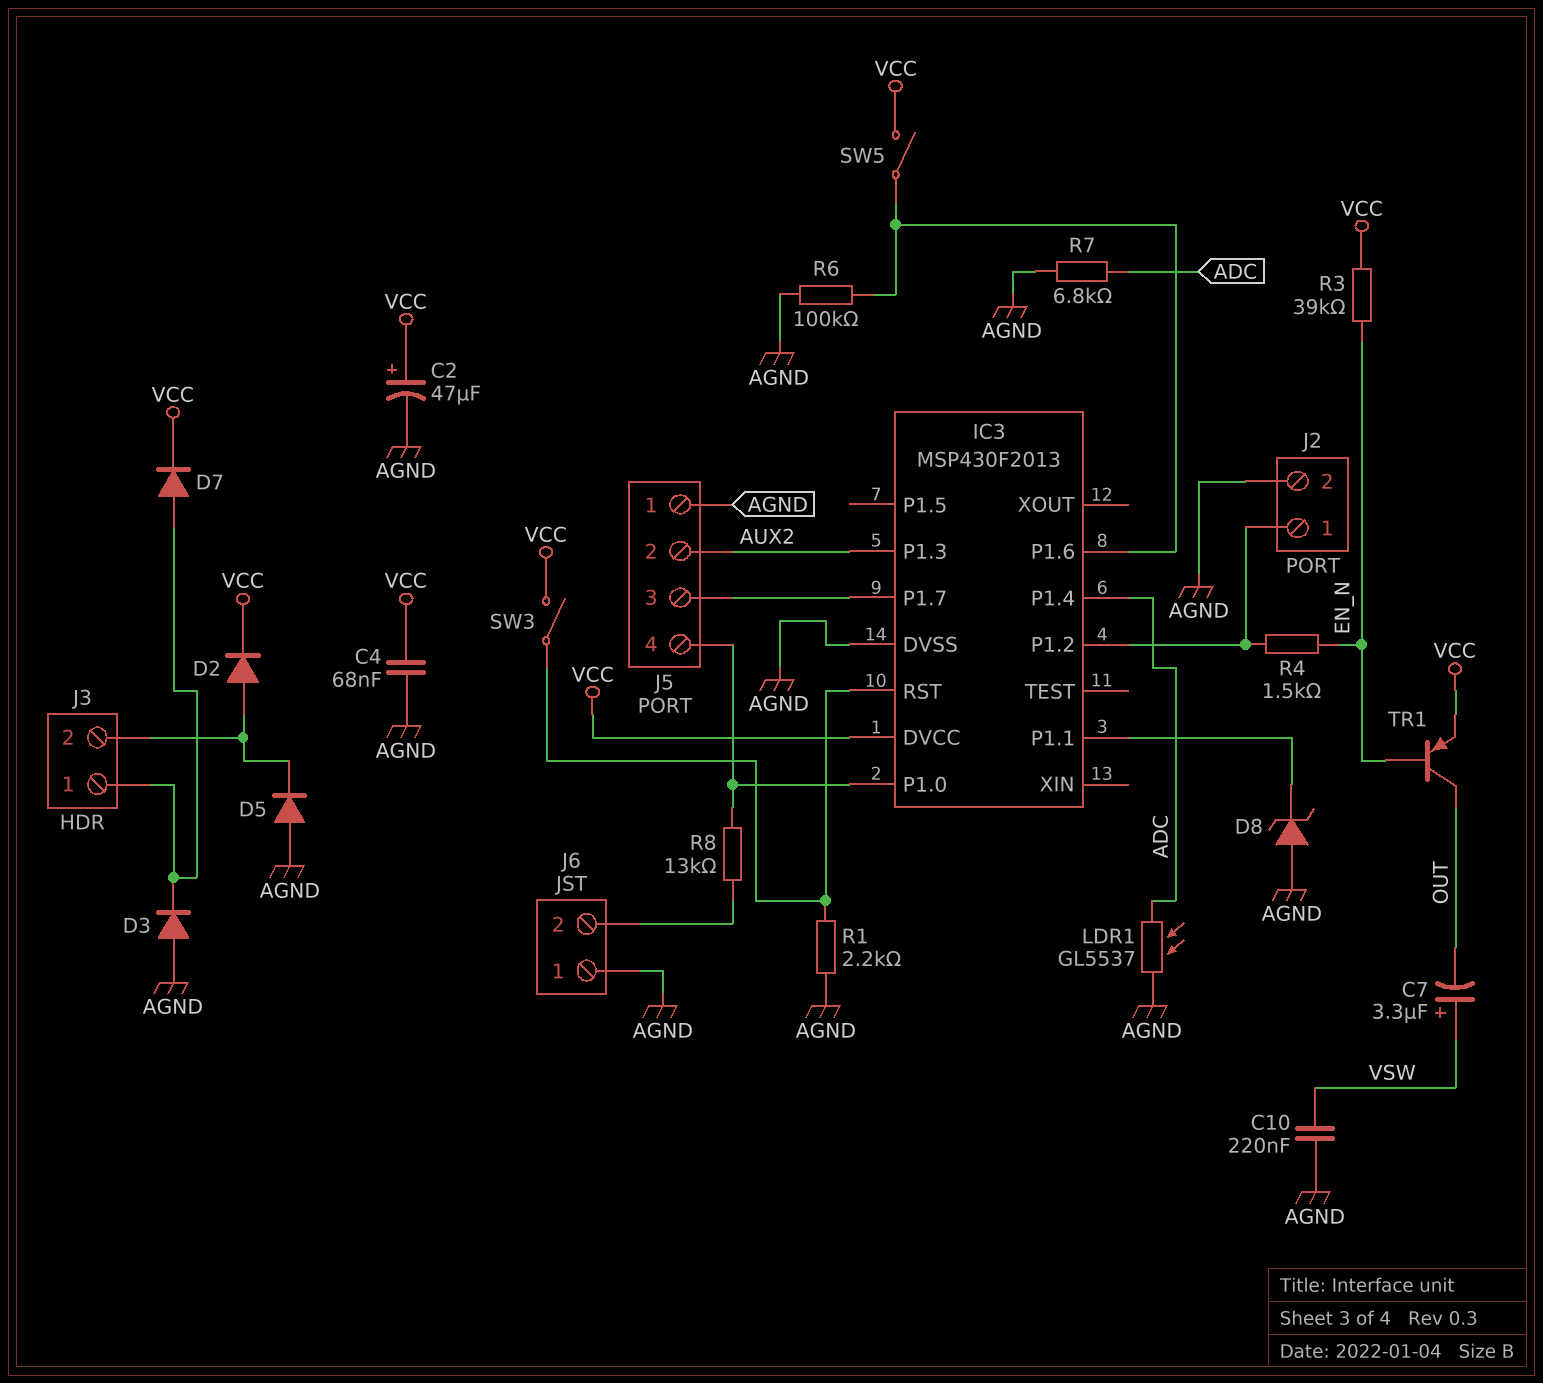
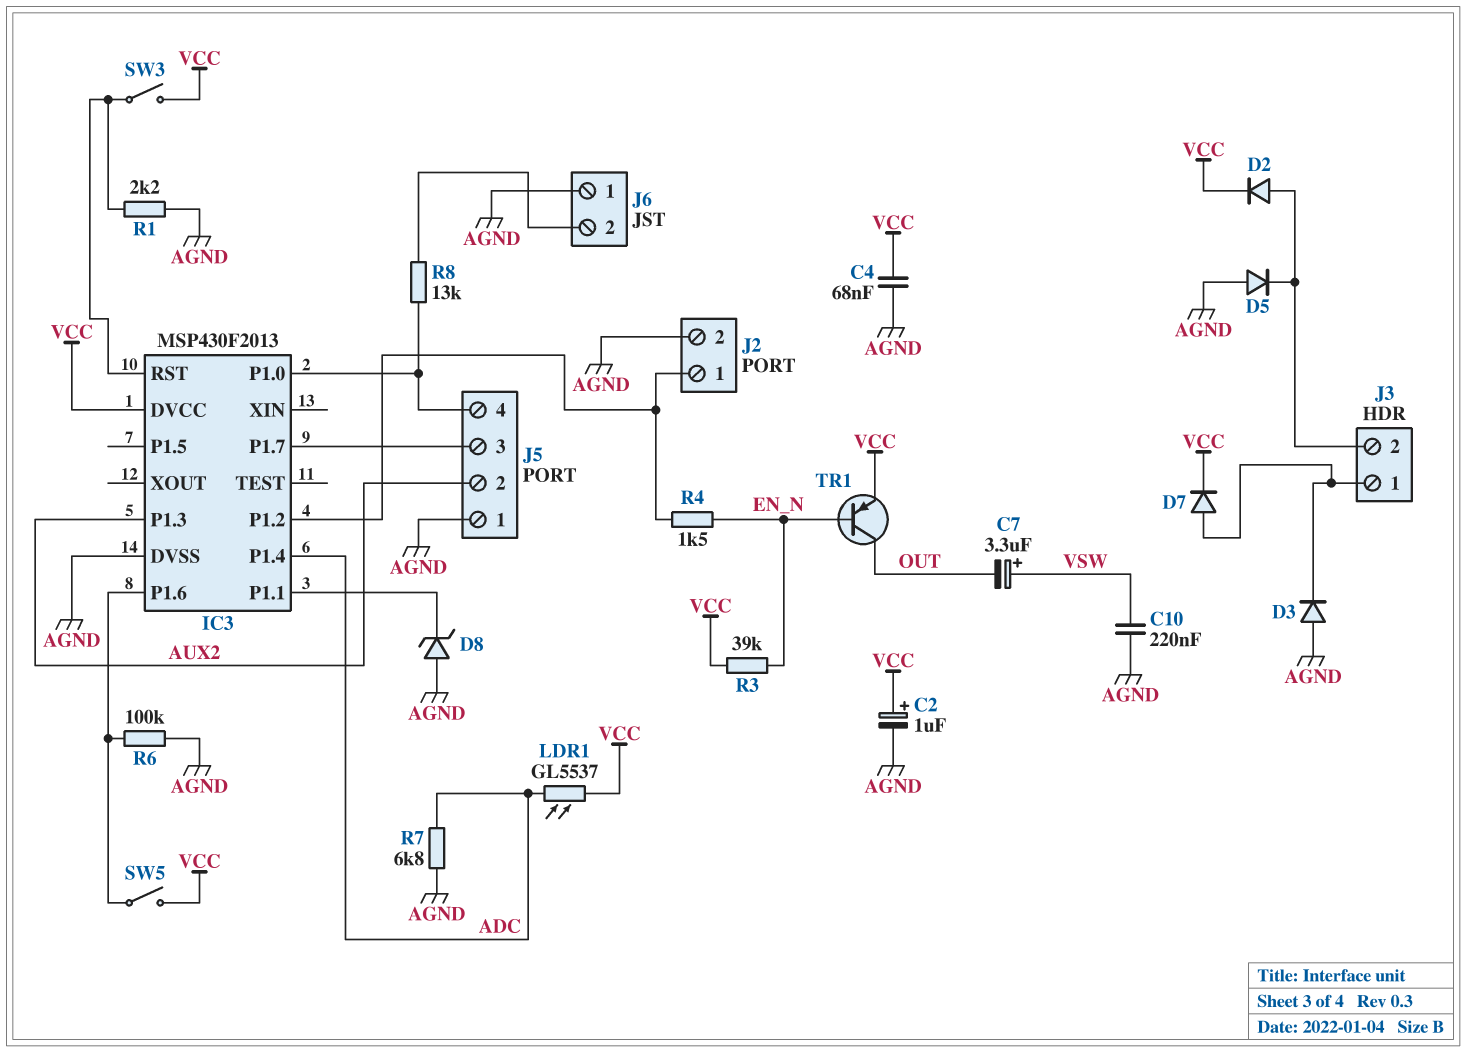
C2: 47uF (plus VCC, minus AGND) -> 1uF (plus VCC, minus AGND)
LDR1: GL5537 (ADC, AGND) -> GL5537 (ADC, VCC)

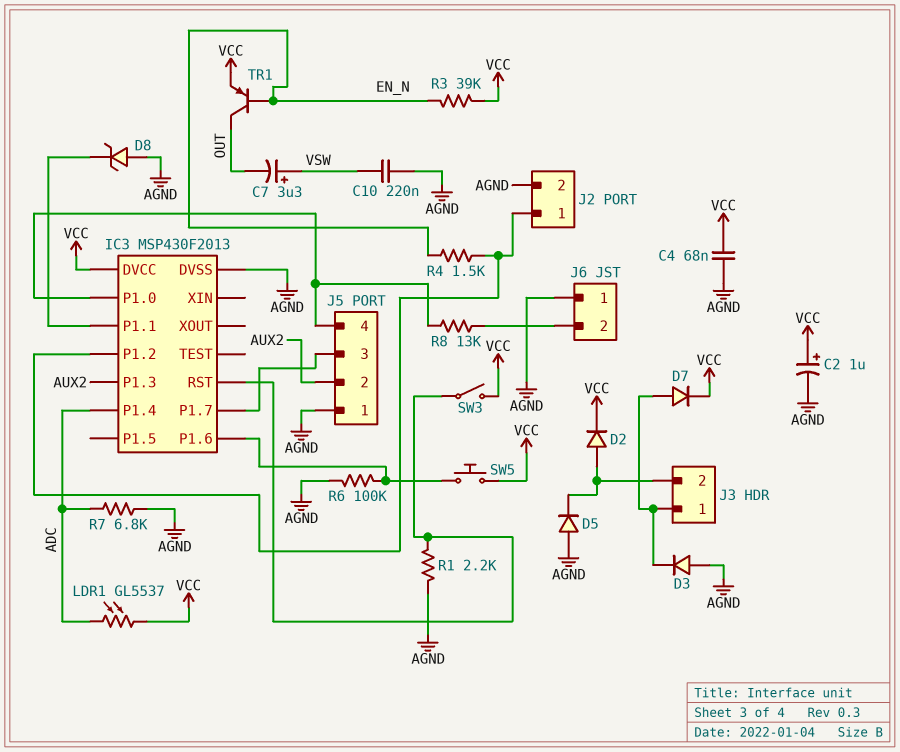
SW5: switch (IC3/P1.6, VCC) -> button (IC3/P1.6, VCC)

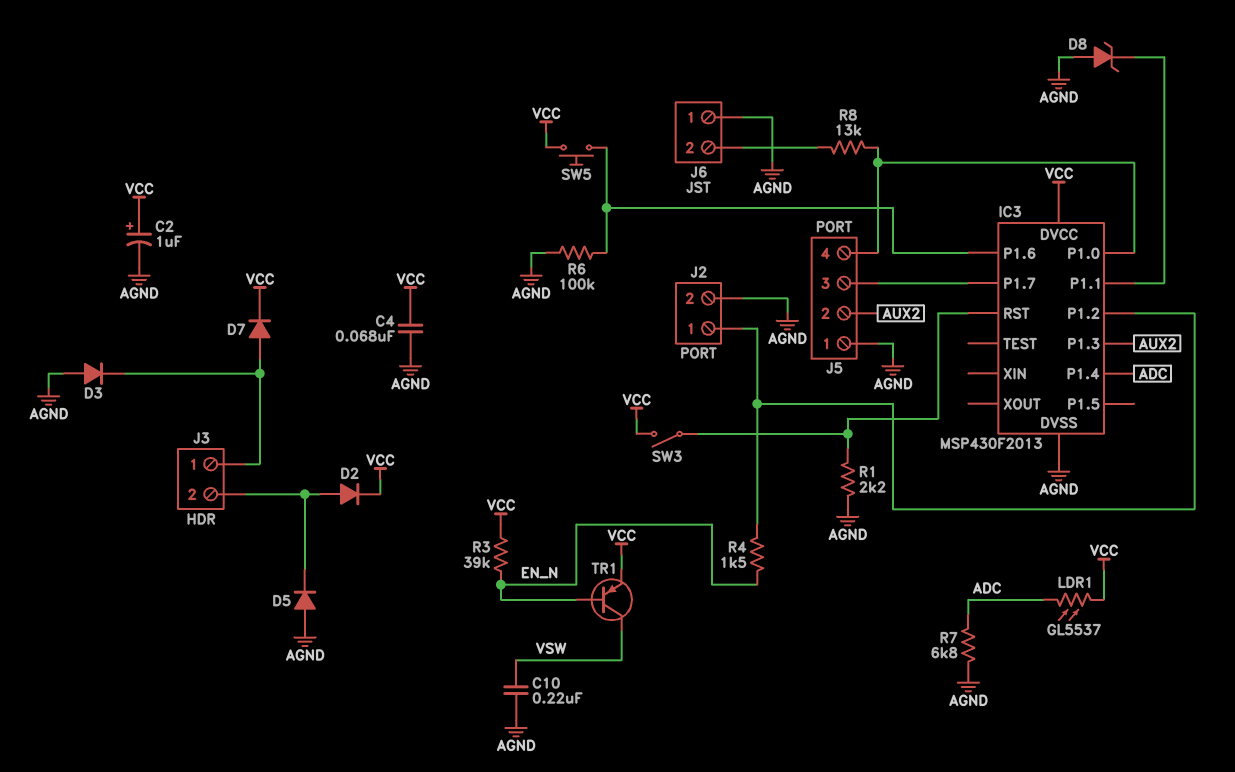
C7: 3.3uF (plus VSW, minus OUT) -> none
TR1: PNP (B EN_N, C OUT, E VCC) -> PNP (B EN_N, C VSW, E VCC)

